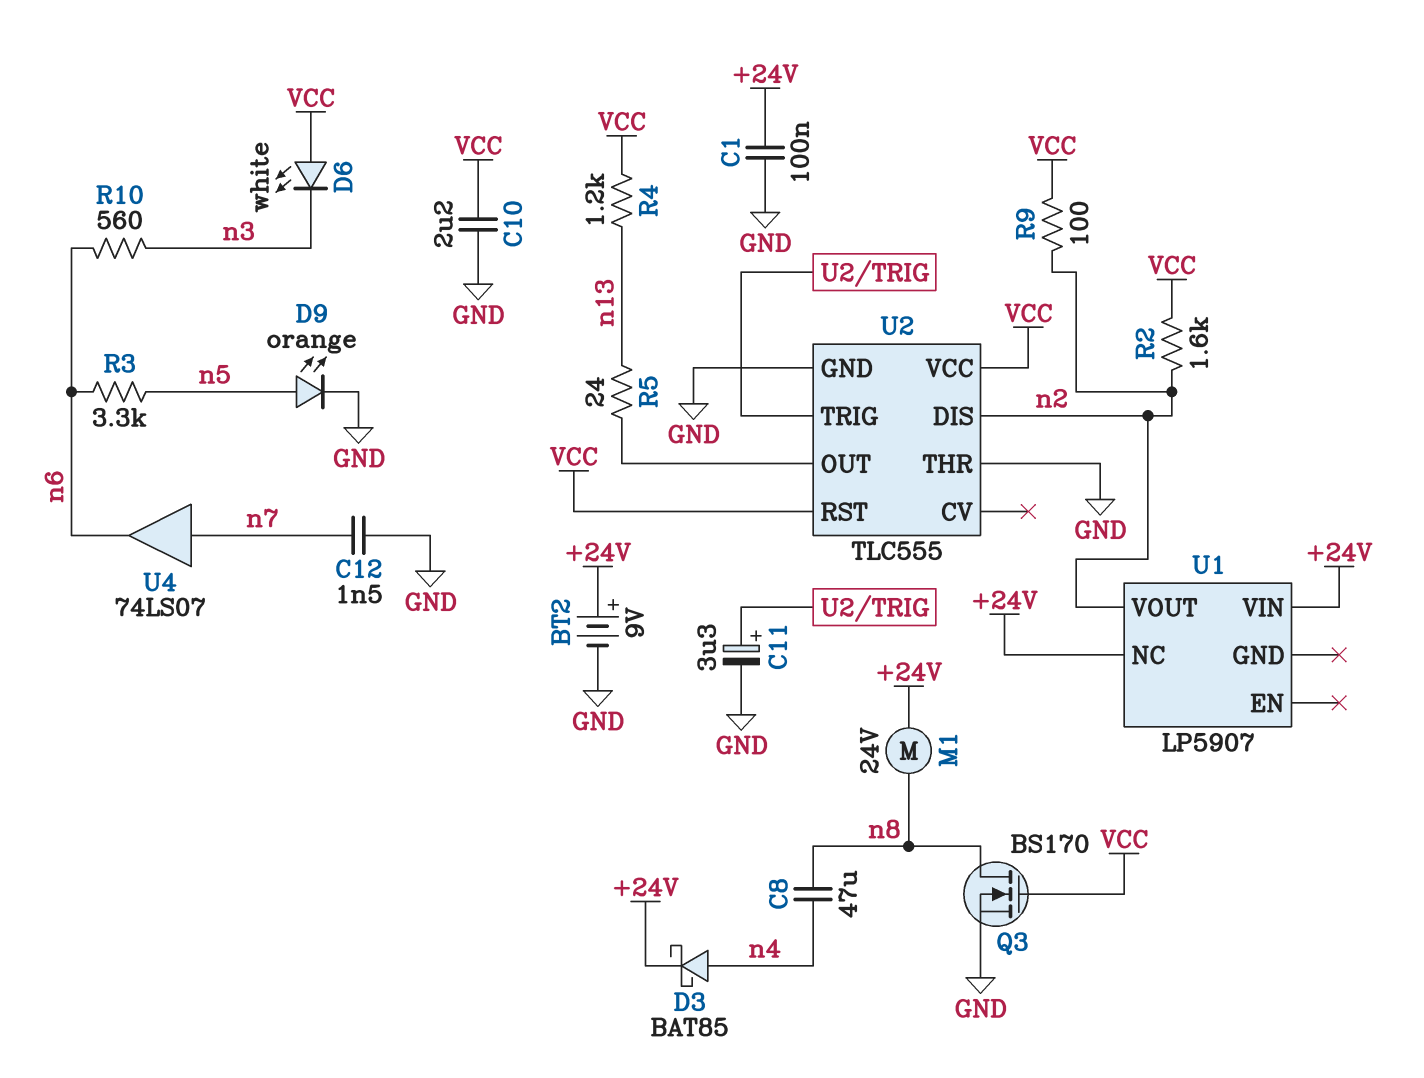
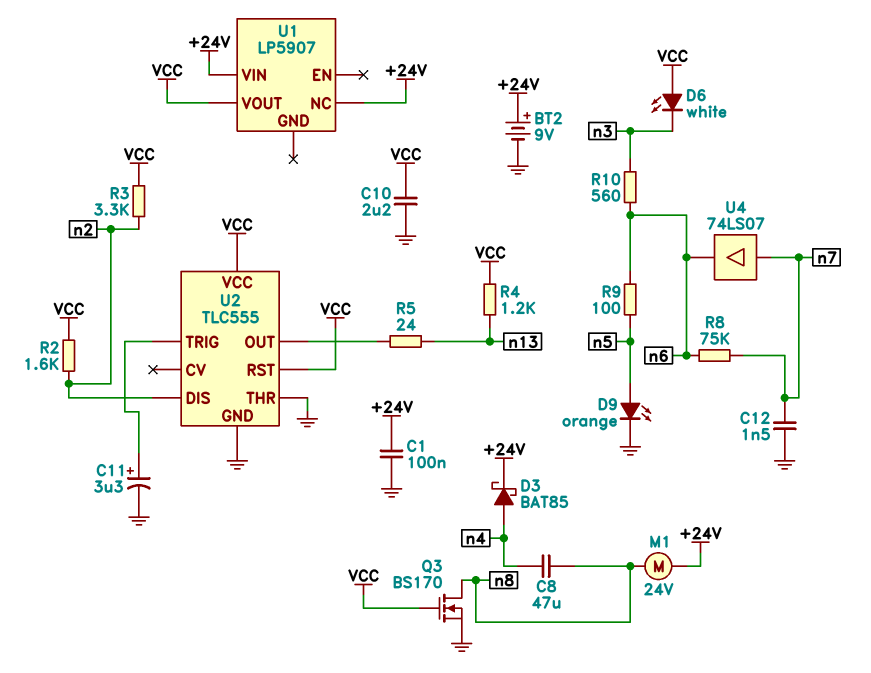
R3: 3.3k (n5, n6) -> 3.3k (VCC, n2)
R8: none -> 75k (n6, n7)
R9: 100 (VCC, n2) -> 100 (n5, n6)
U1 pin VOUT: n2 -> VCC

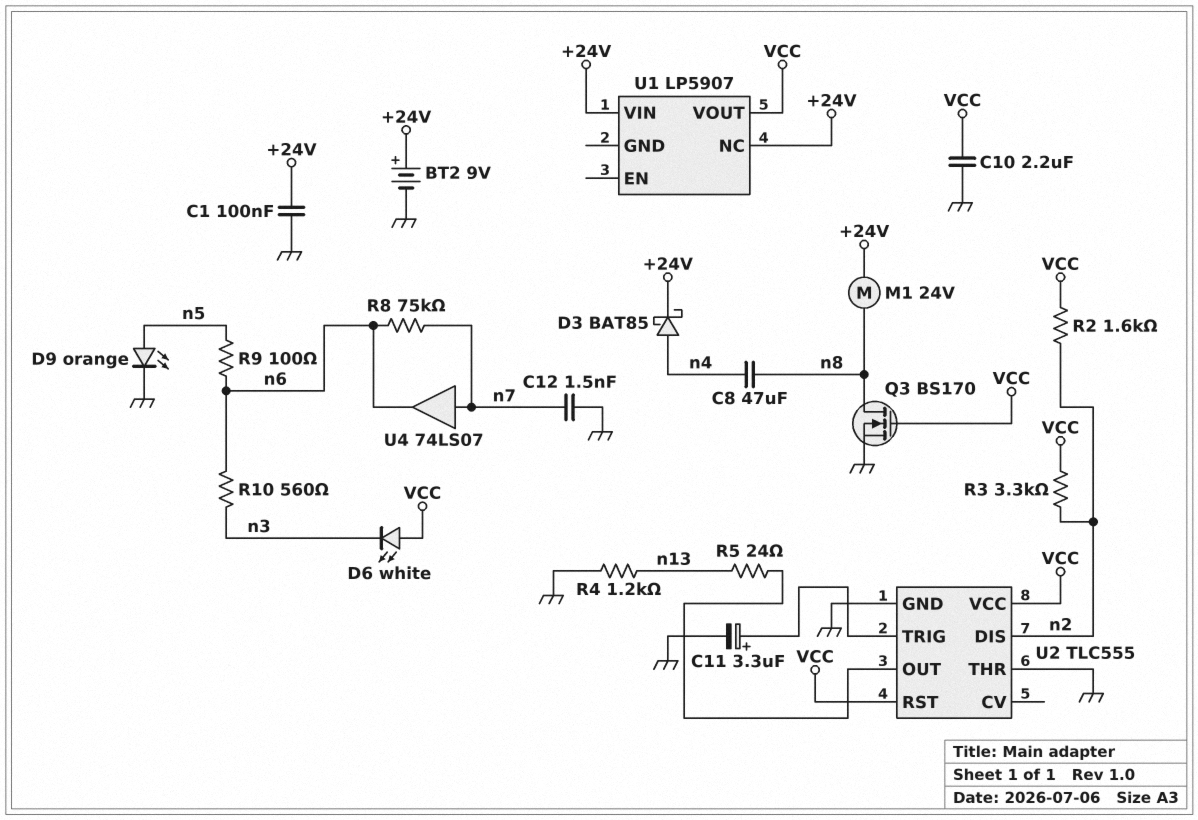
R4: 1.2k (VCC, n13) -> 1.2k (GND, n13)

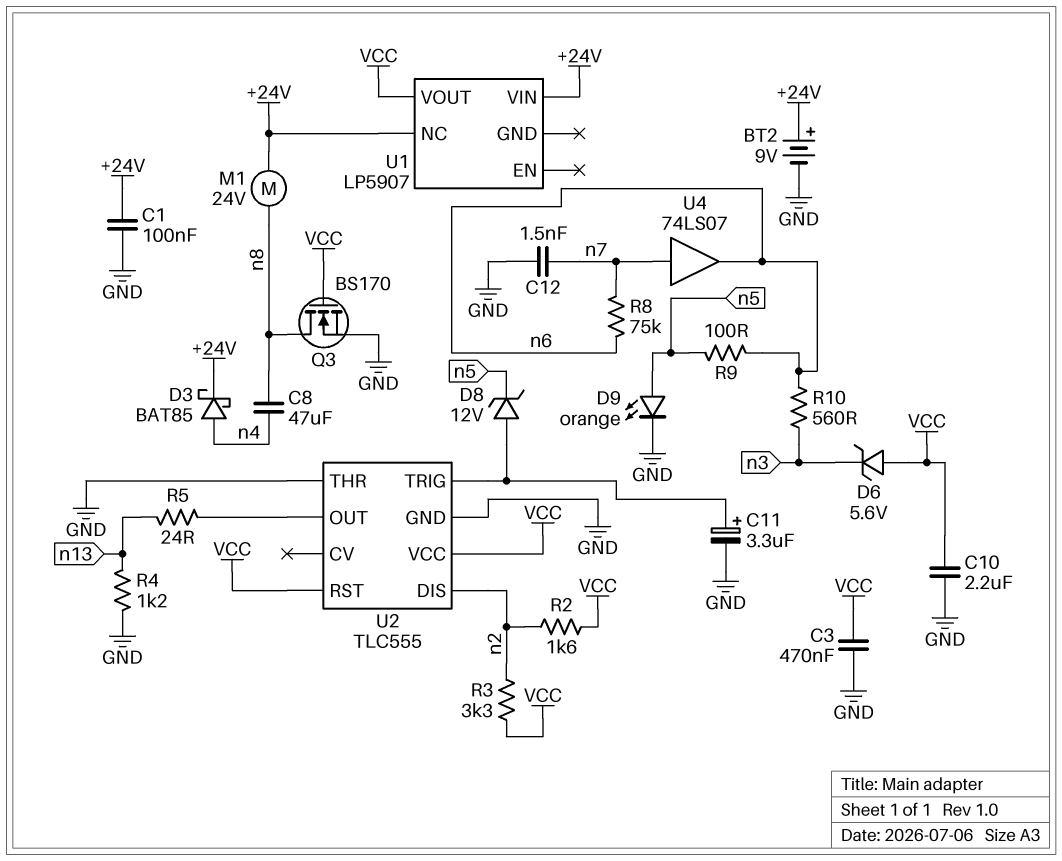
C3: none -> 470nF (GND, VCC)
D6: LED white (A VCC, K n3) -> zener 5.6V (A VCC, K n3)
D8: none -> zener 12V (A U2/TRIG, K n5)

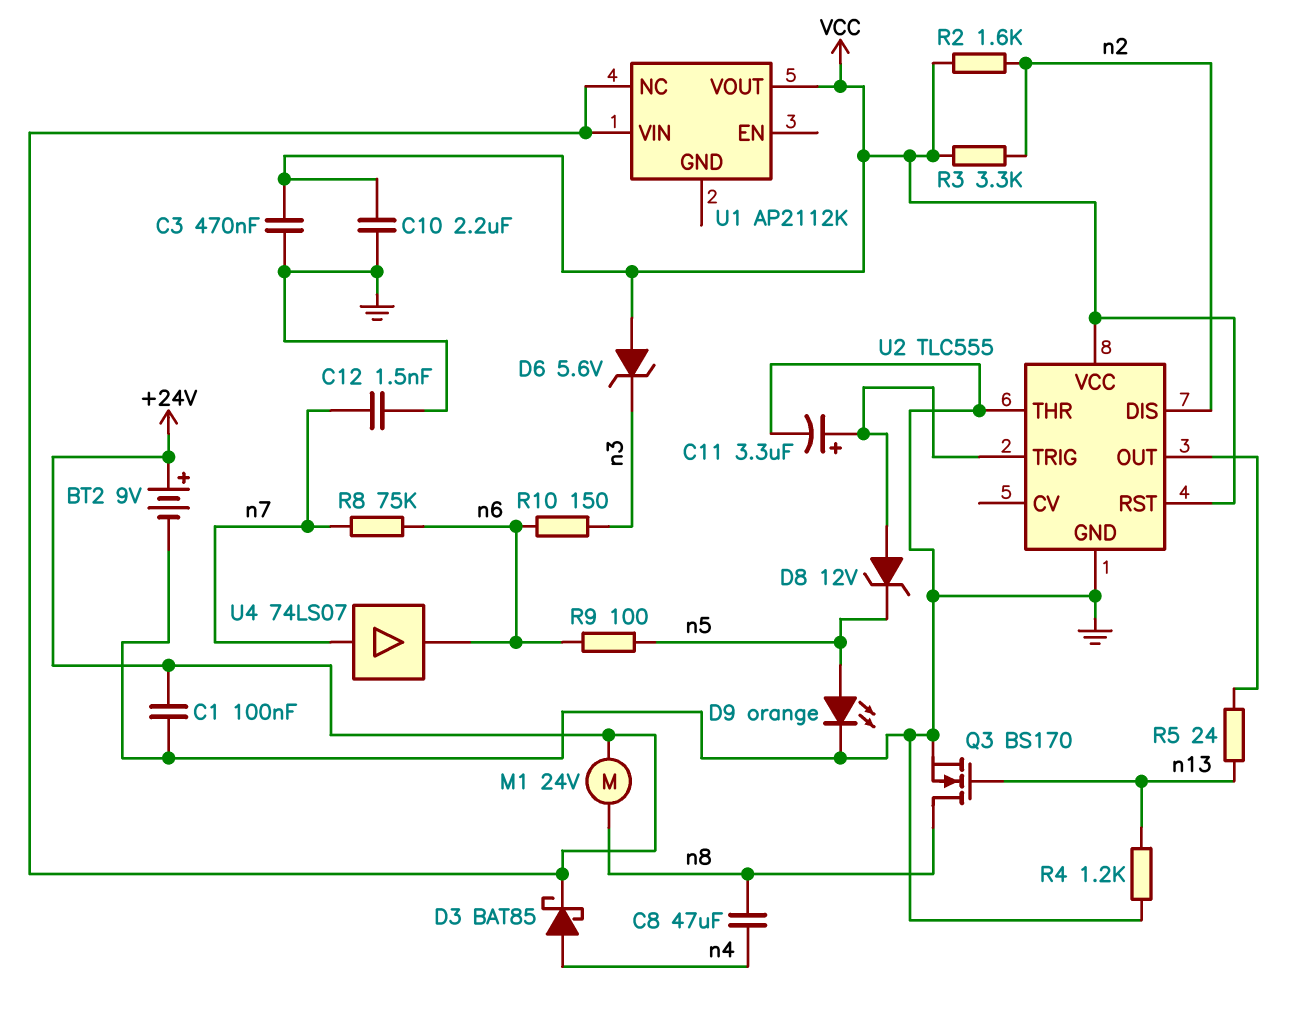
Q3: NMOS BS170 (G VCC, D n8, S GND) -> NMOS BS170 (G n13, D n8, S GND)
R10: 560 (n3, n6) -> 150 (n3, n6)
U1: LP5907 -> AP2112K

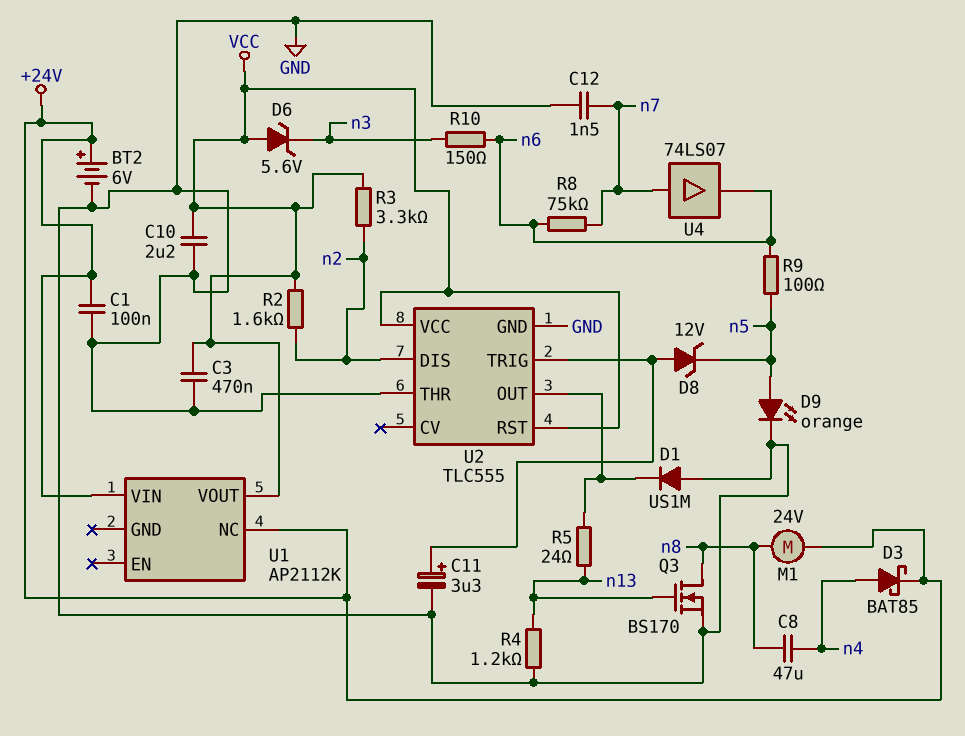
BT2: 9V (plus +24V, minus GND) -> 6V (plus +24V, minus GND)
D1: none -> diode US1M (A GND, K U2/OUT)

